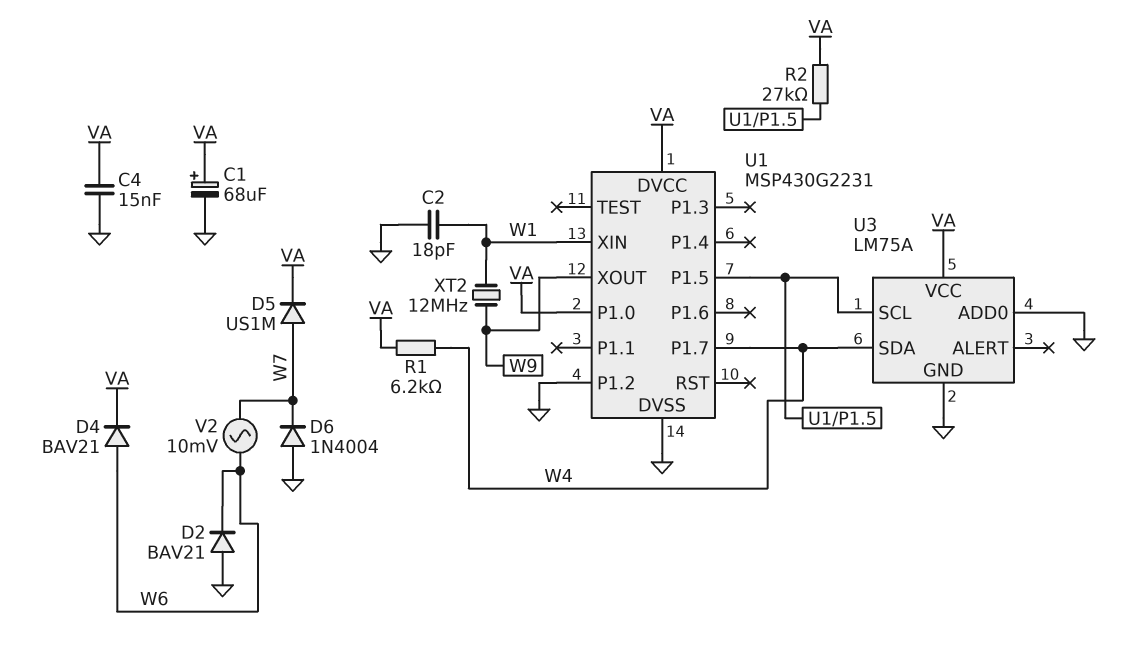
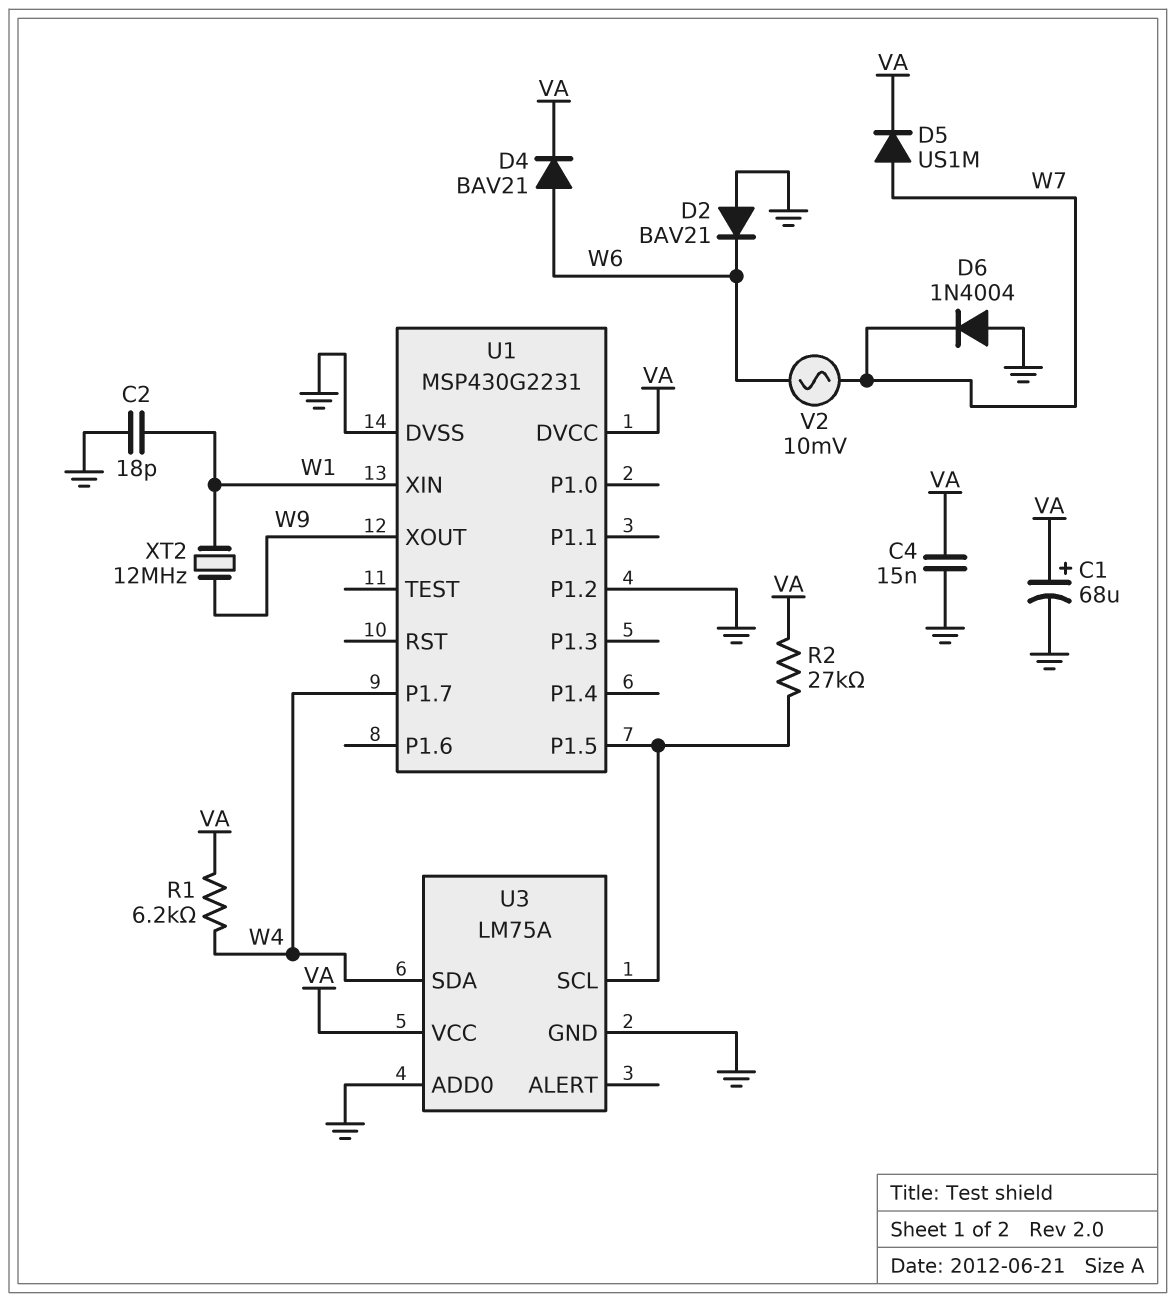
U1 pin P1.0: VA -> none

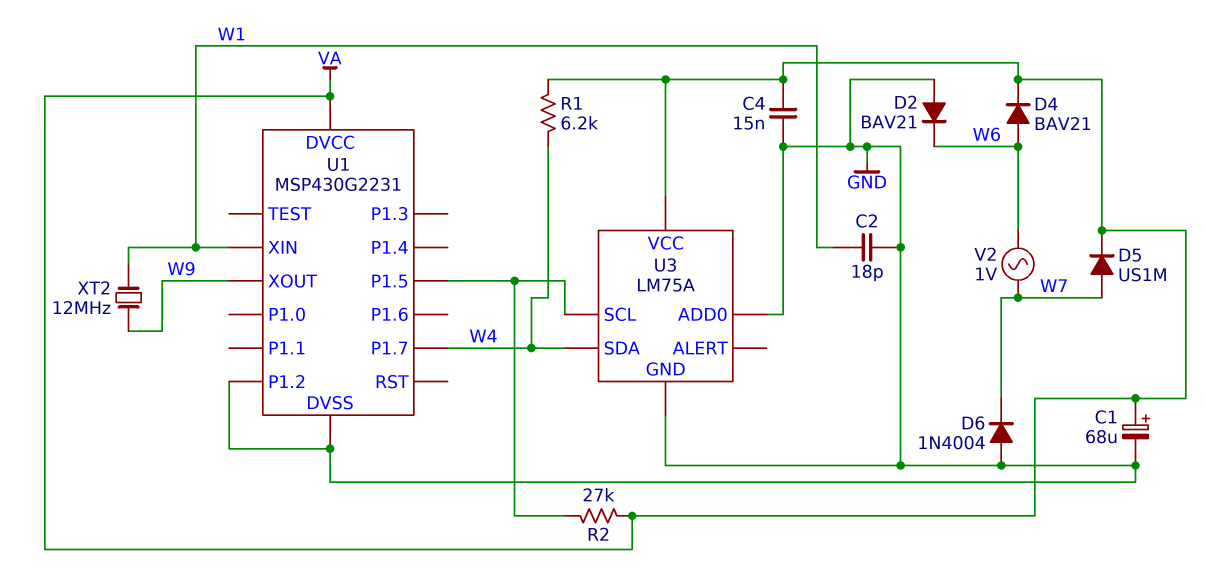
V2: AC 10mV (W6, W7) -> AC 1V (W6, W7)

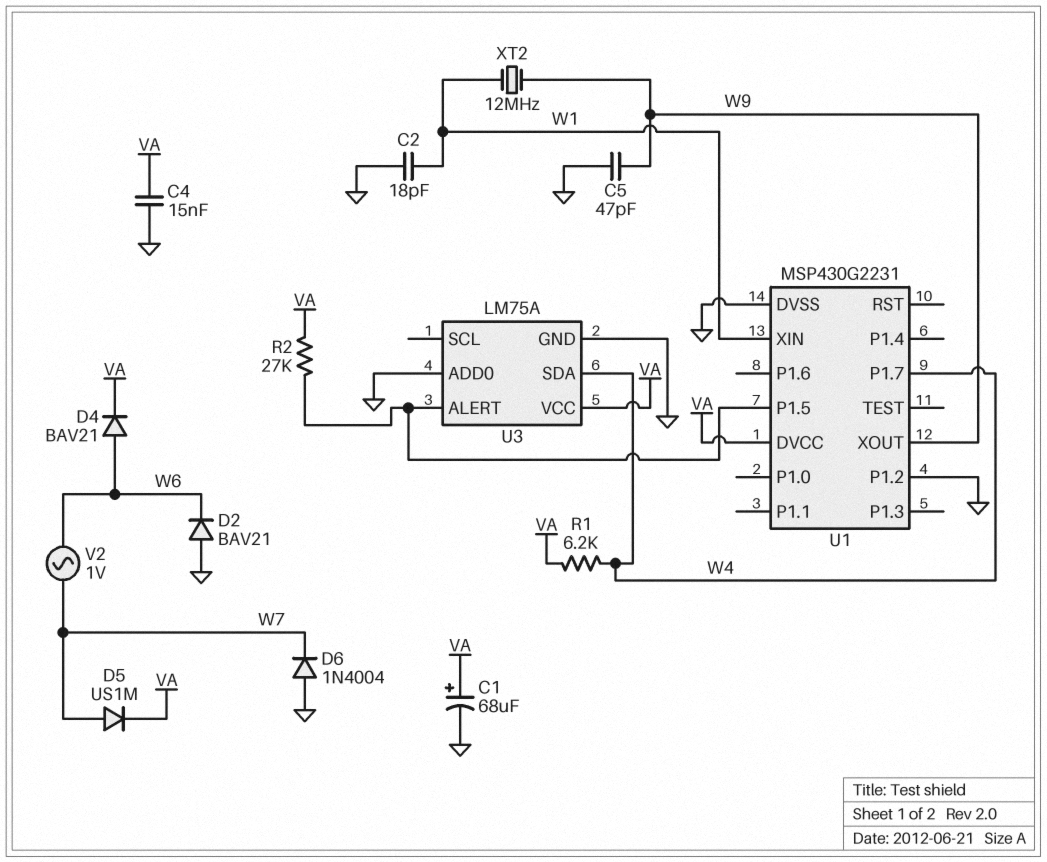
C5: none -> 47pF (GND, W9)
U3 pin ALERT: none -> U1/P1.5
U3 pin SCL: U1/P1.5 -> none

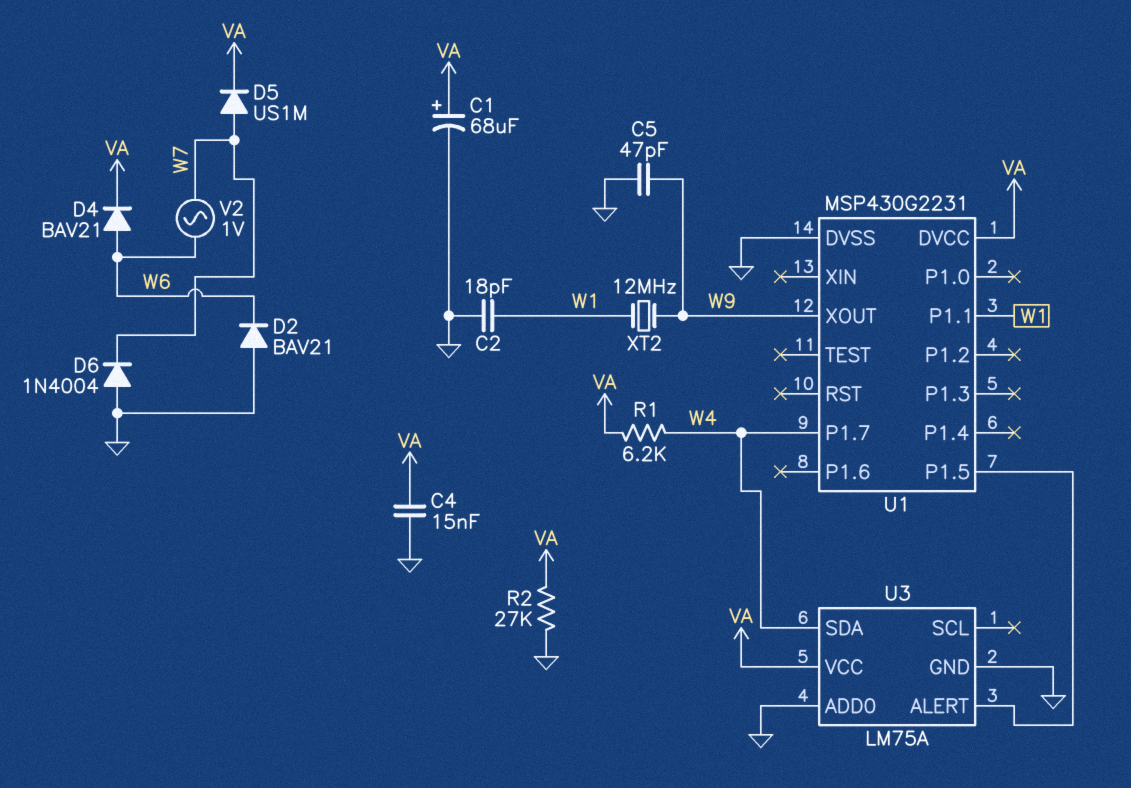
R2: 27k (U1/P1.5, VA) -> 27k (GND, VA)
U1 pin P1.1: none -> W1
U1 pin P1.2: GND -> none
U1 pin XIN: W1 -> none

